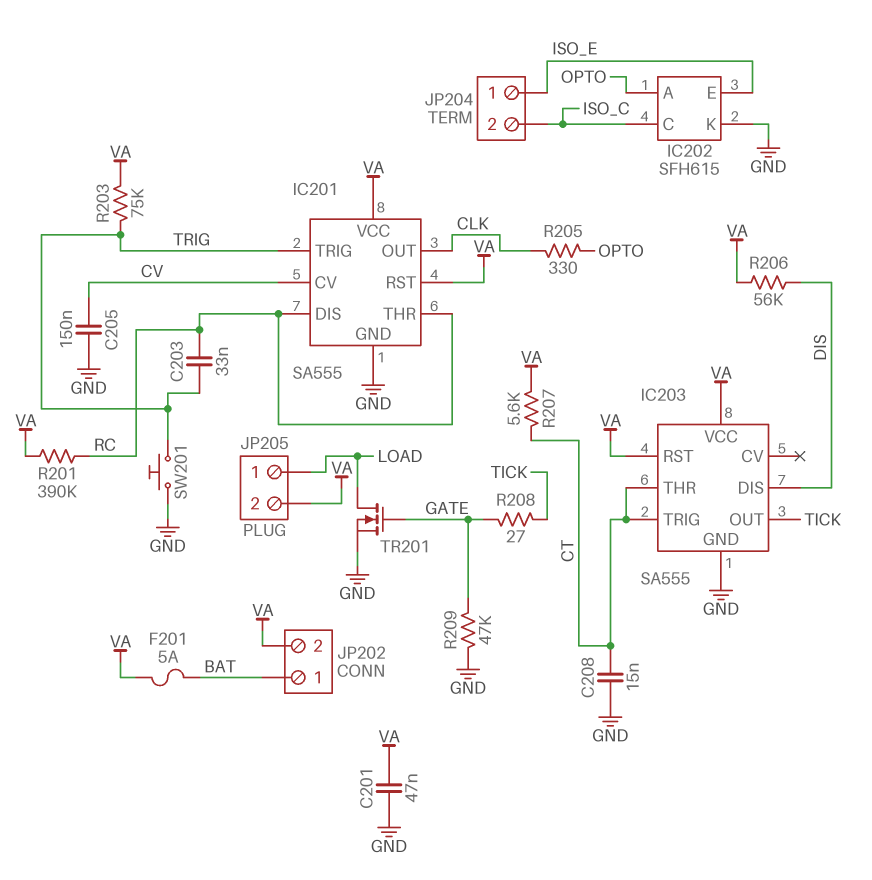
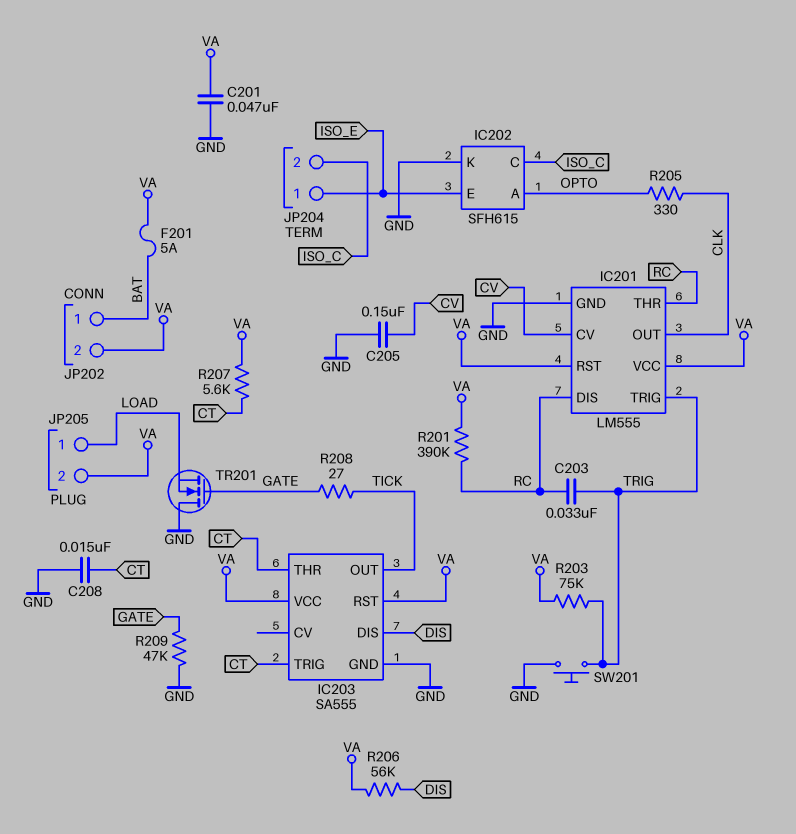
IC201: SA555 -> LM555
TR201: NMOS (G GATE, D LOAD, S GND) -> NMOS (G GATE, D GND, S LOAD)

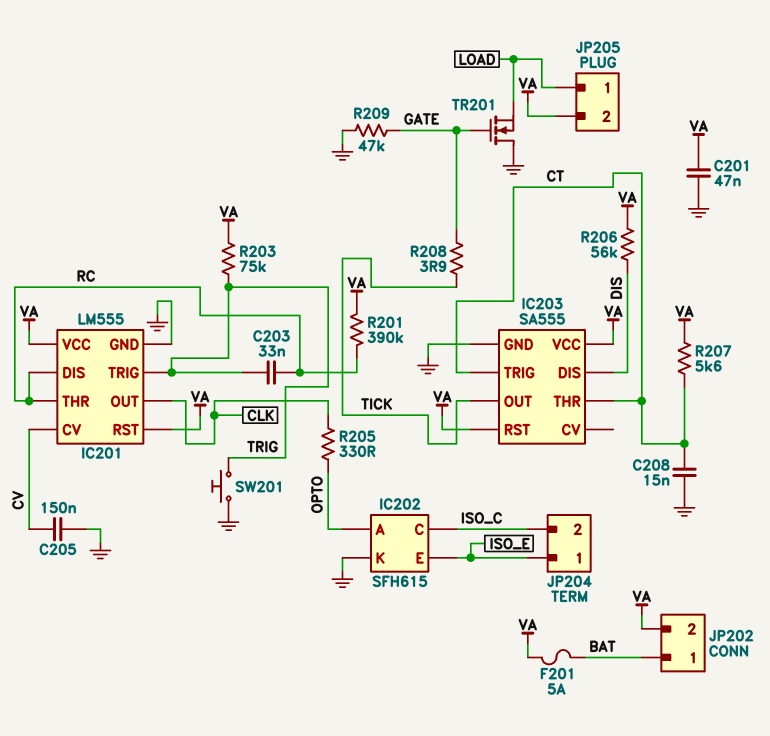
R208: 27 (GATE, TICK) -> 3.9 (GATE, TICK)

